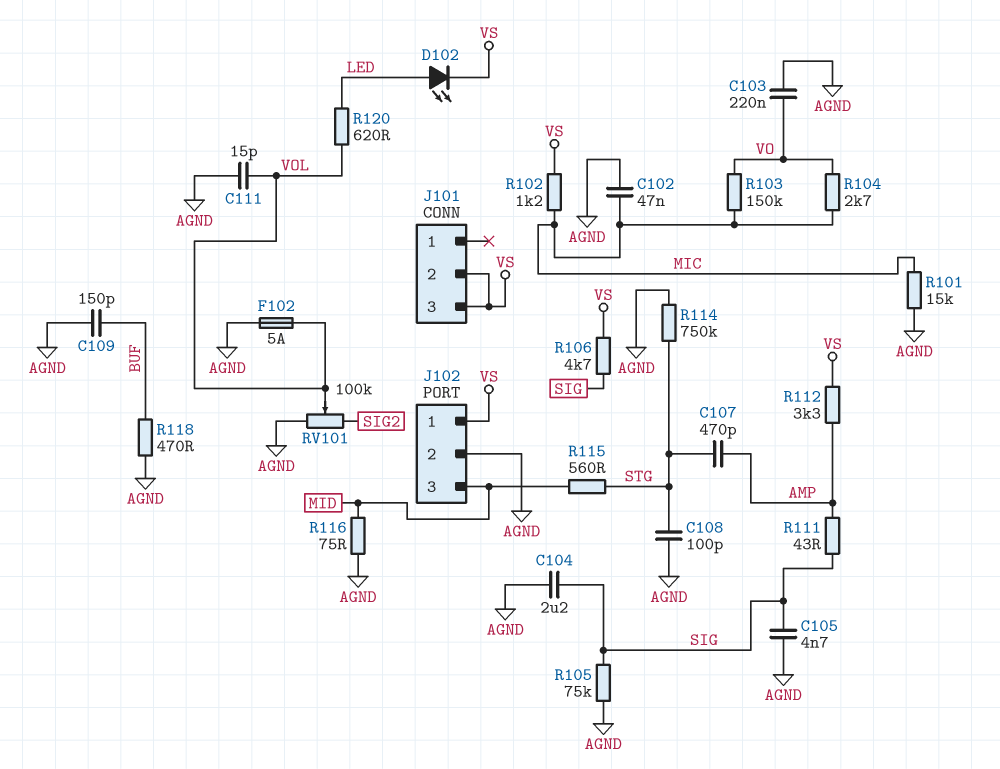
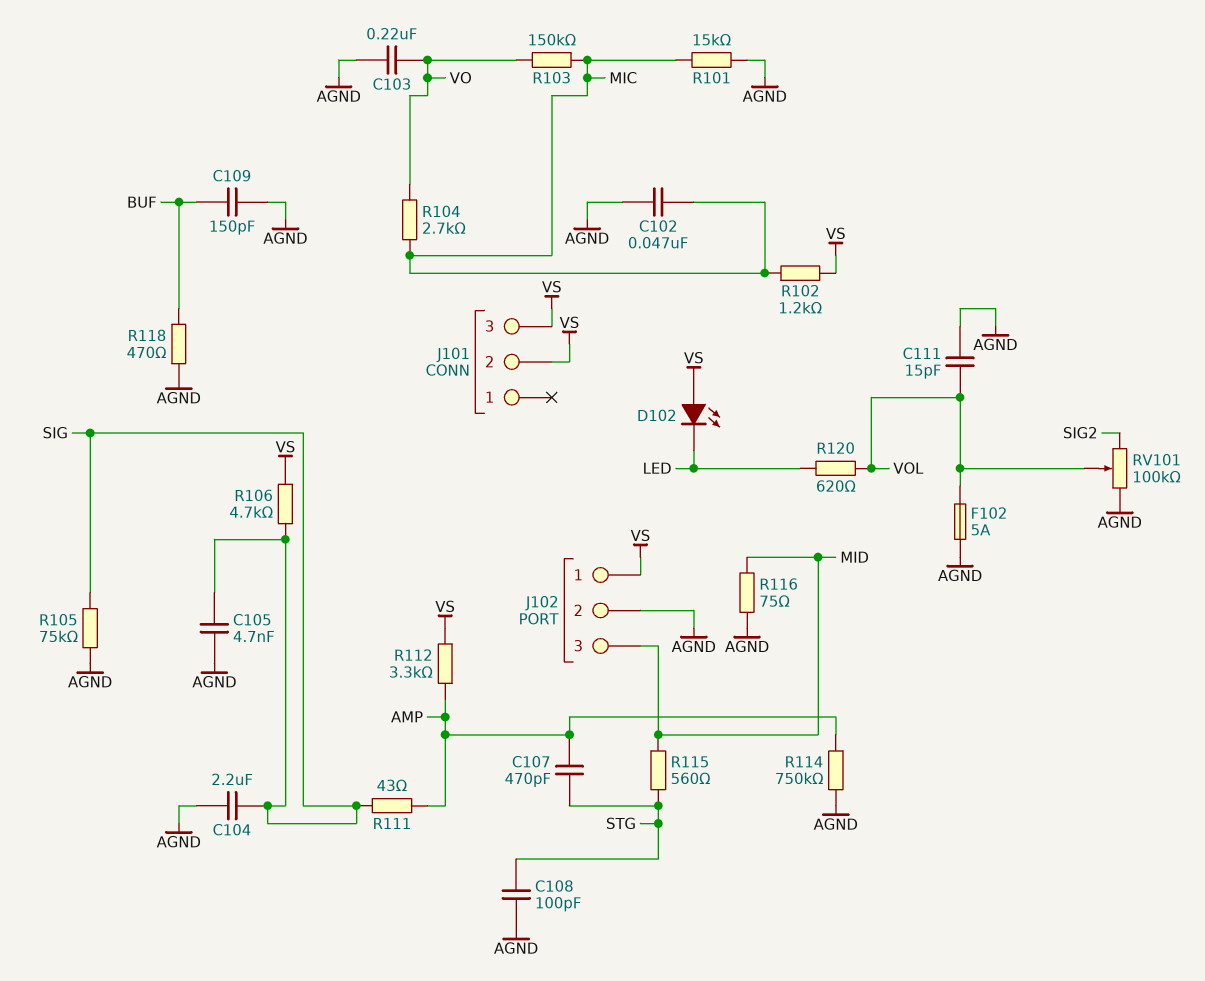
D102: LED (A LED, K VS) -> LED (A VS, K LED)
R114: 750k (AGND, STG) -> 750k (AGND, AMP)

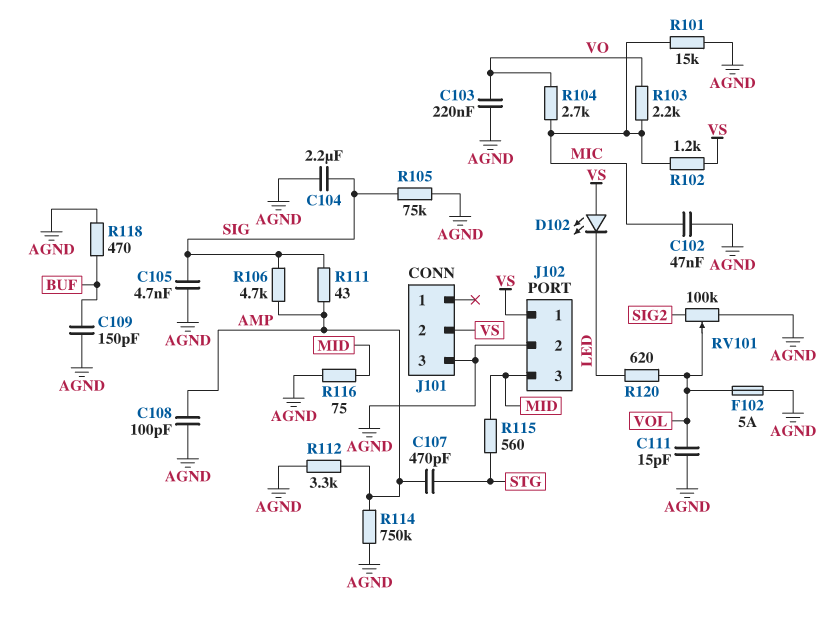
C108: 100pF (AGND, STG) -> 100pF (AGND, AMP)
J101 pin 3: VS -> AGND
R103: 150k (MIC, VO) -> 2.2k (MIC, VO)
R106: 4.7k (SIG, VS) -> 4.7k (AMP, SIG)
R112: 3.3k (AMP, VS) -> 3.3k (AGND, AMP)

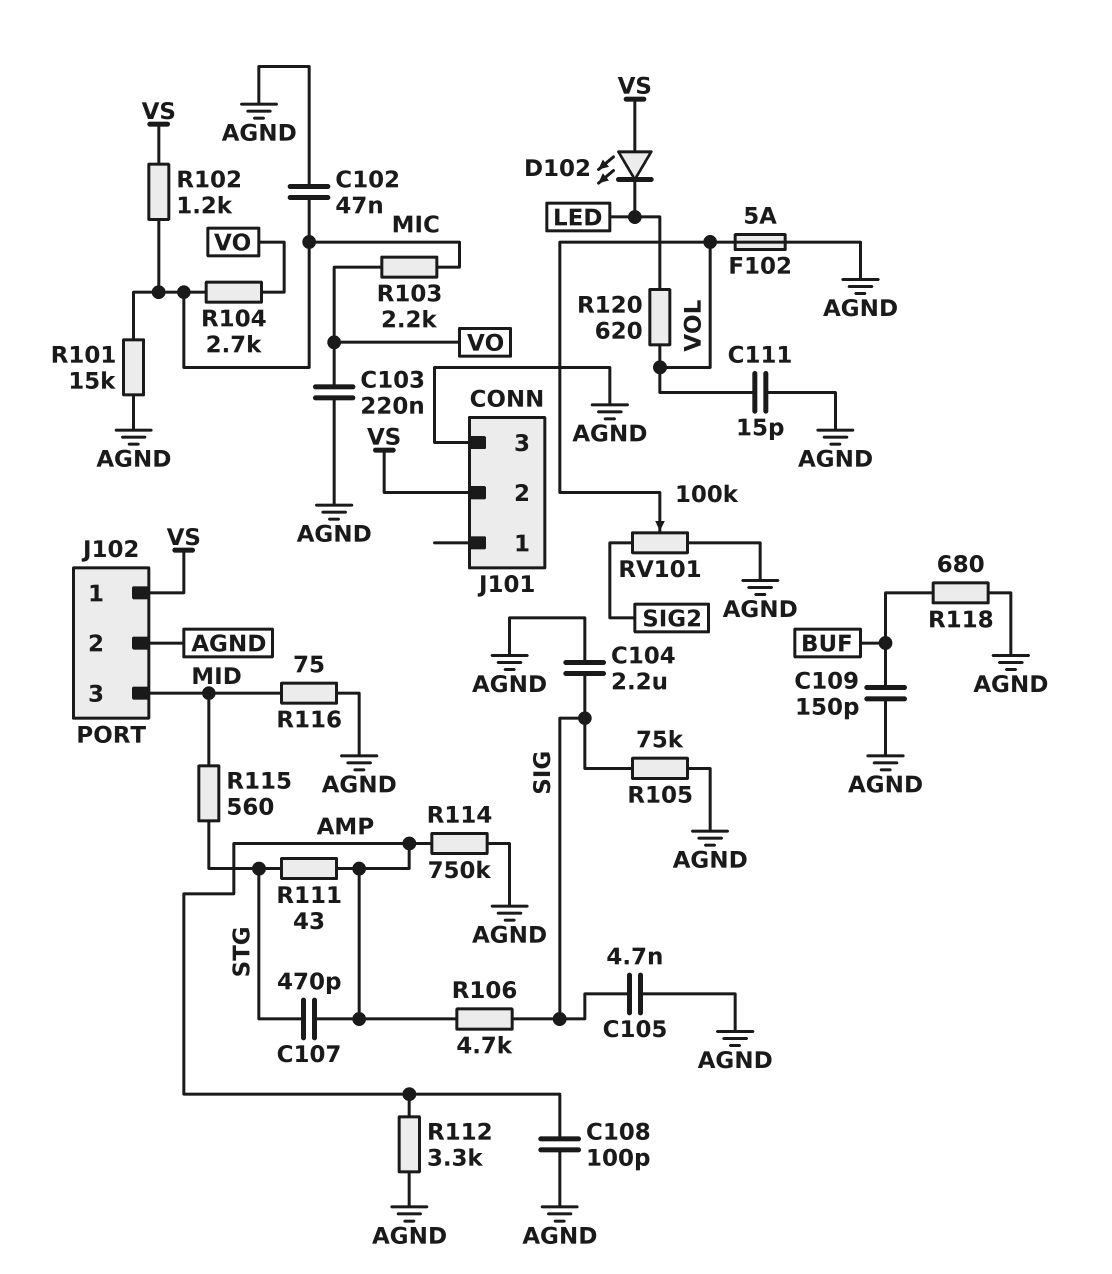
R111: 43 (AMP, SIG) -> 43 (AMP, STG)
R118: 470 (AGND, BUF) -> 680 (AGND, BUF)

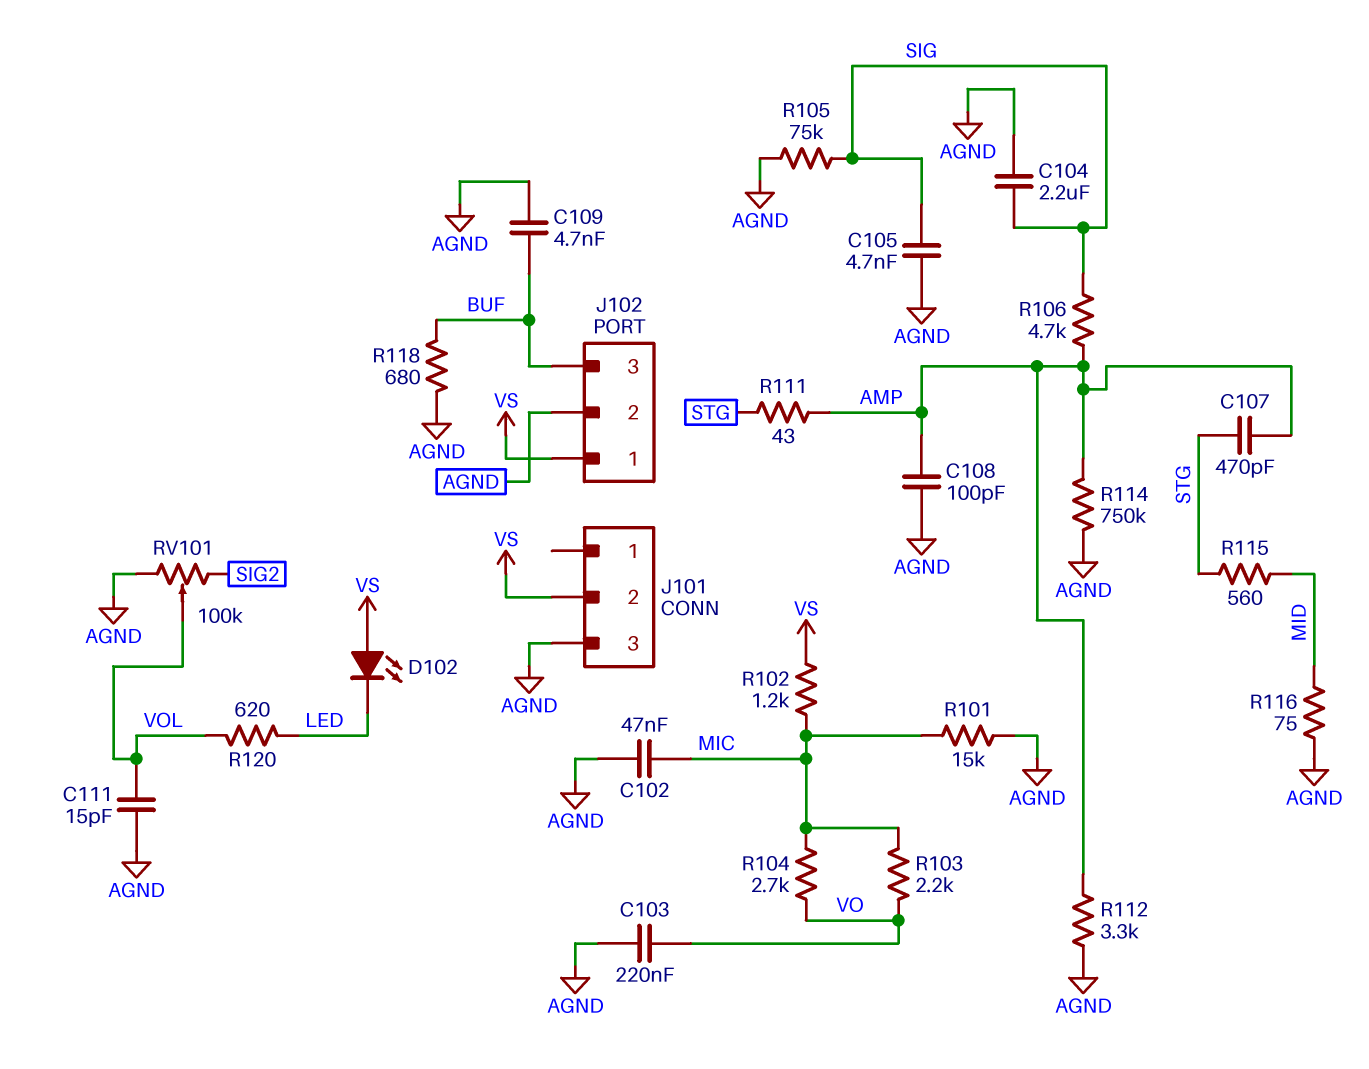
C109: 150pF (AGND, BUF) -> 4.7nF (AGND, BUF)
F102: 5A (AGND, VOL) -> none
J102 pin 3: MID -> BUF

